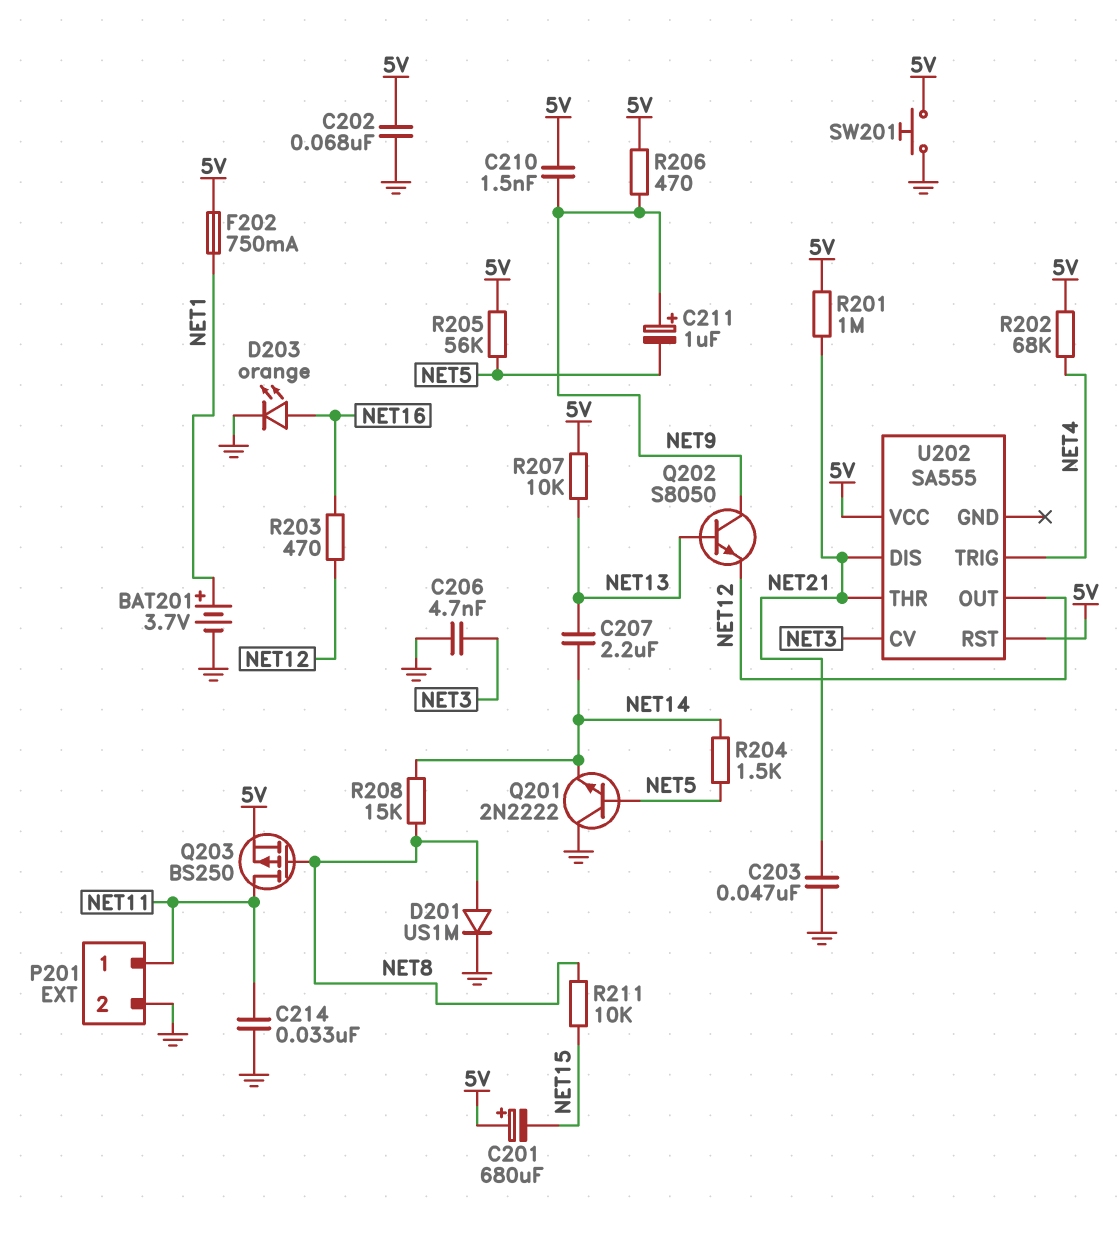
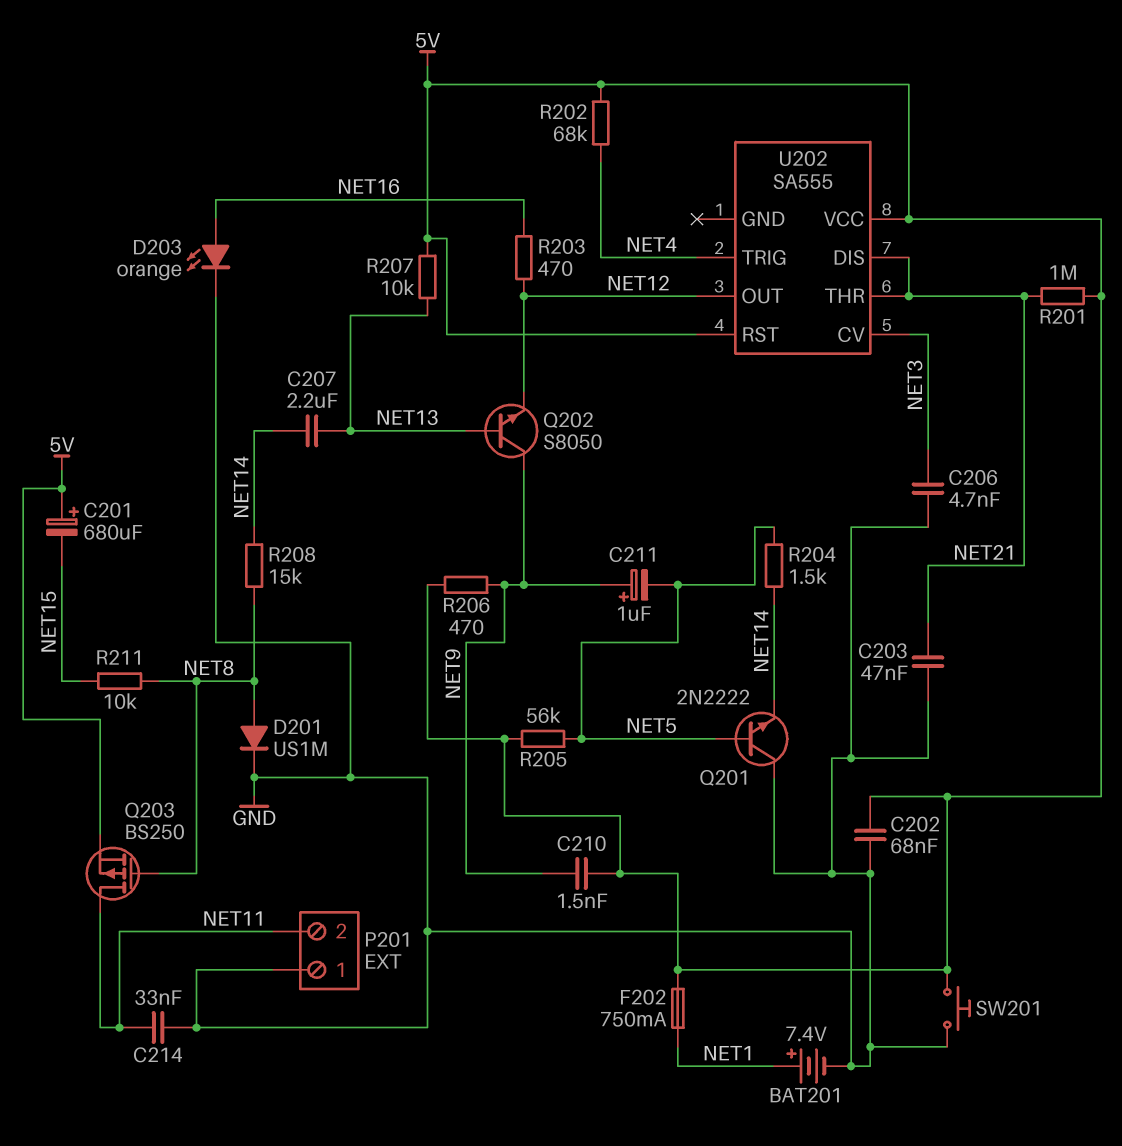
BAT201: 3.7V (plus NET1, minus GND) -> 7.4V (plus NET1, minus GND)
P201 pin 1: NET11 -> GND
P201 pin 2: GND -> NET11

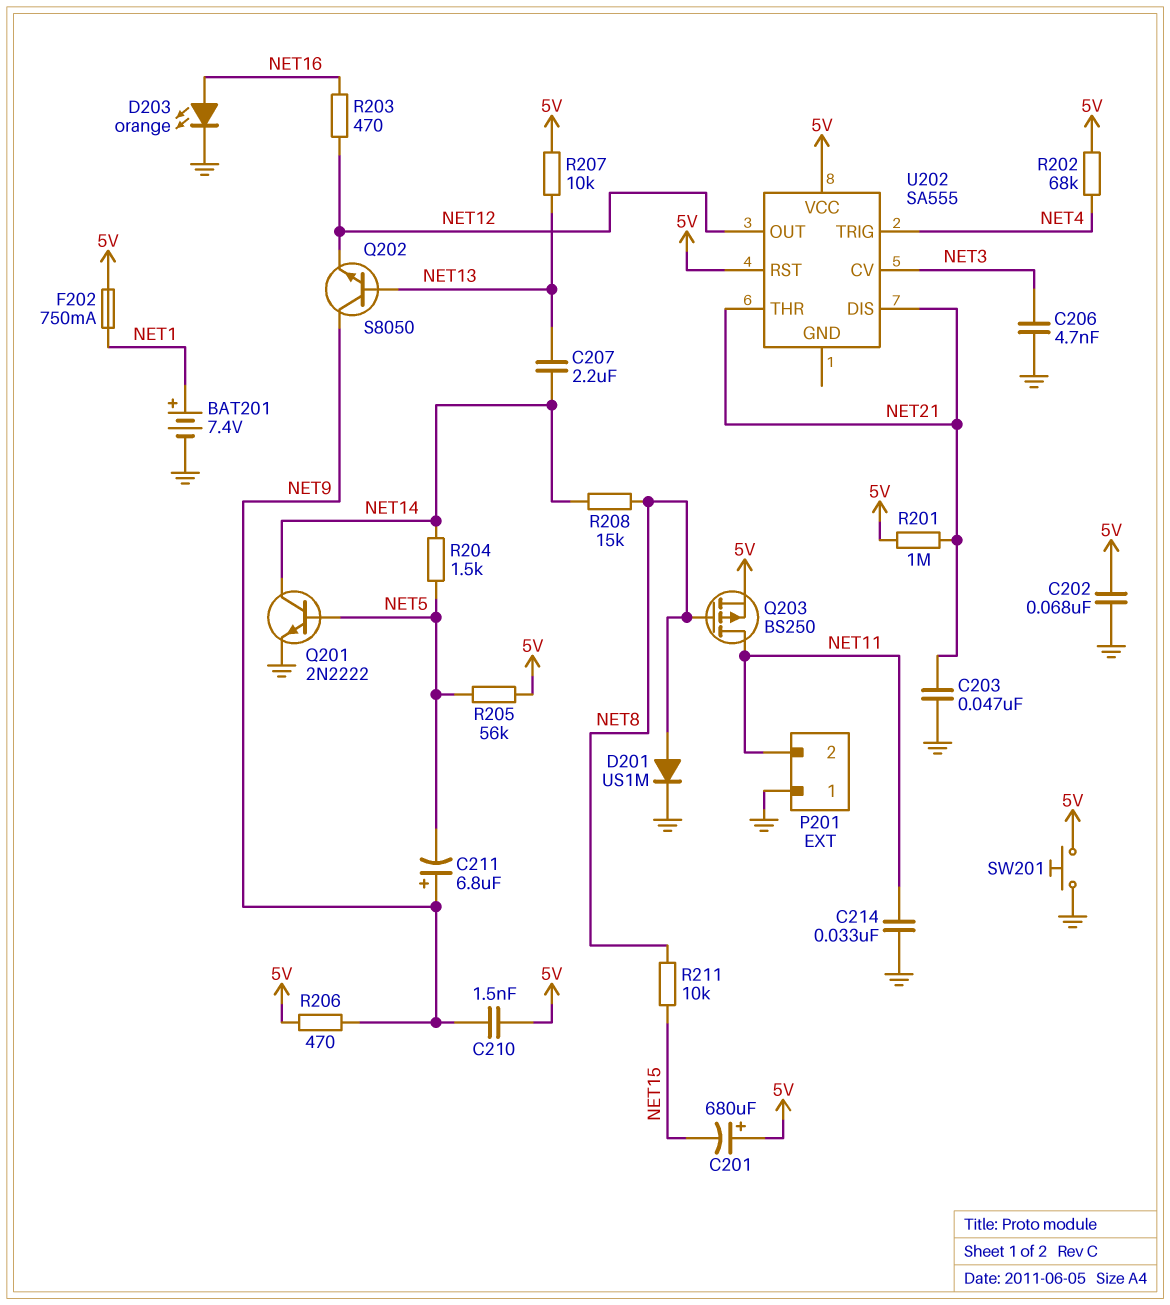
C211: 1uF (plus NET9, minus NET5) -> 6.8uF (plus NET9, minus NET5)
Q201: NPN 2N2222 (B NET5, C GND, E NET14) -> NPN 2N2222 (B NET5, C NET14, E GND)

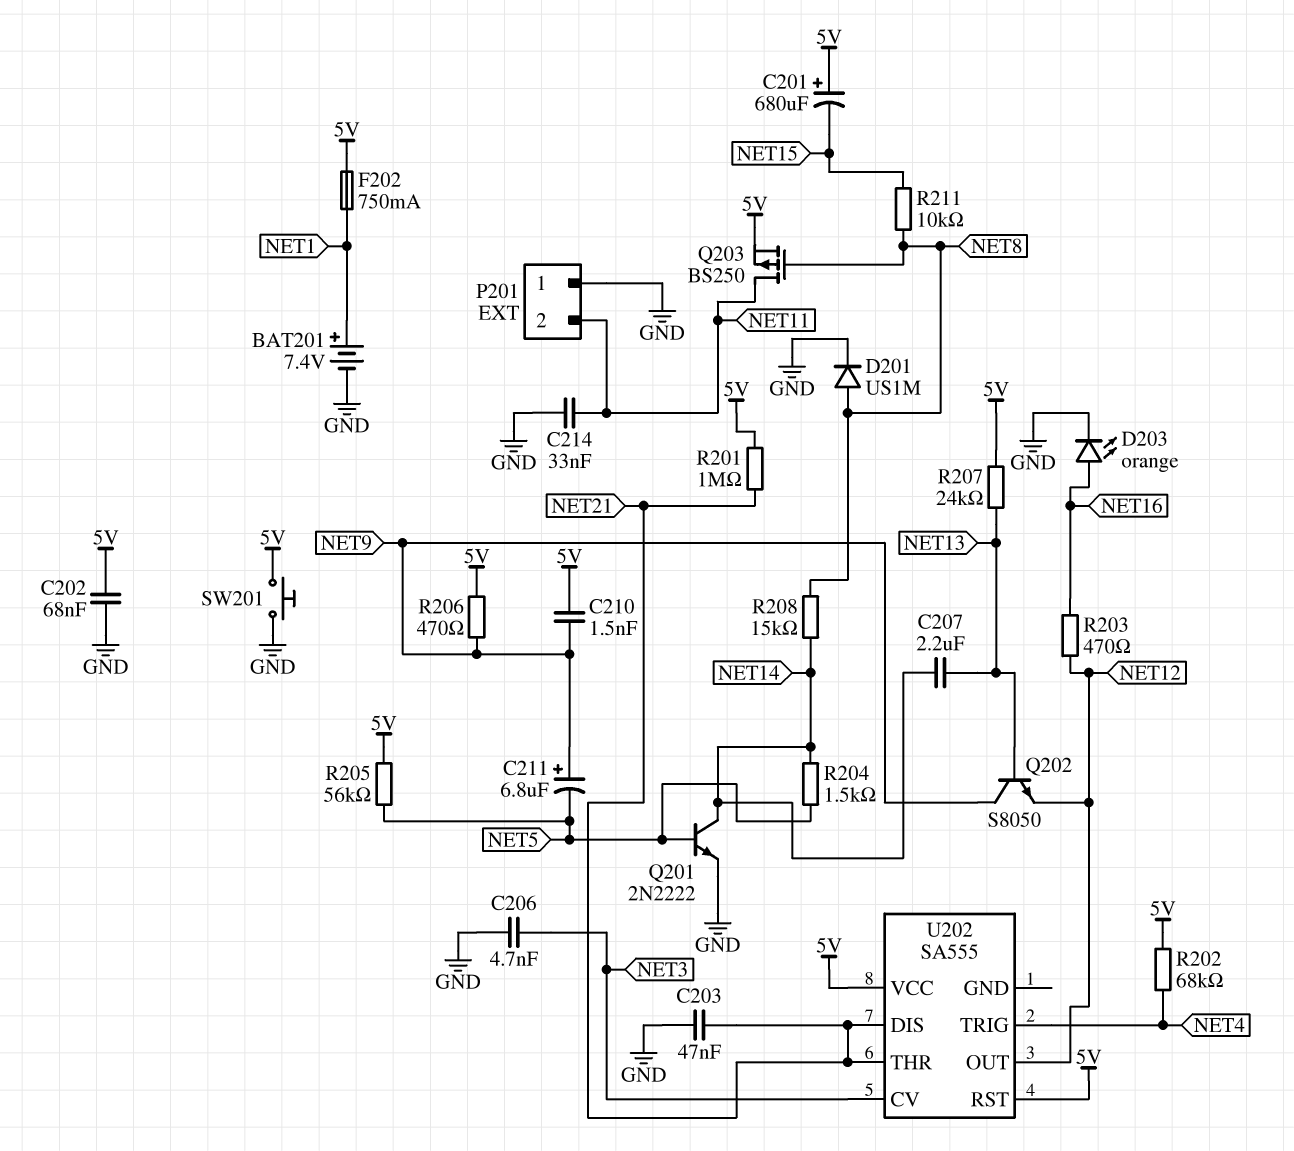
R207: 10k (5V, NET13) -> 24k (5V, NET13)

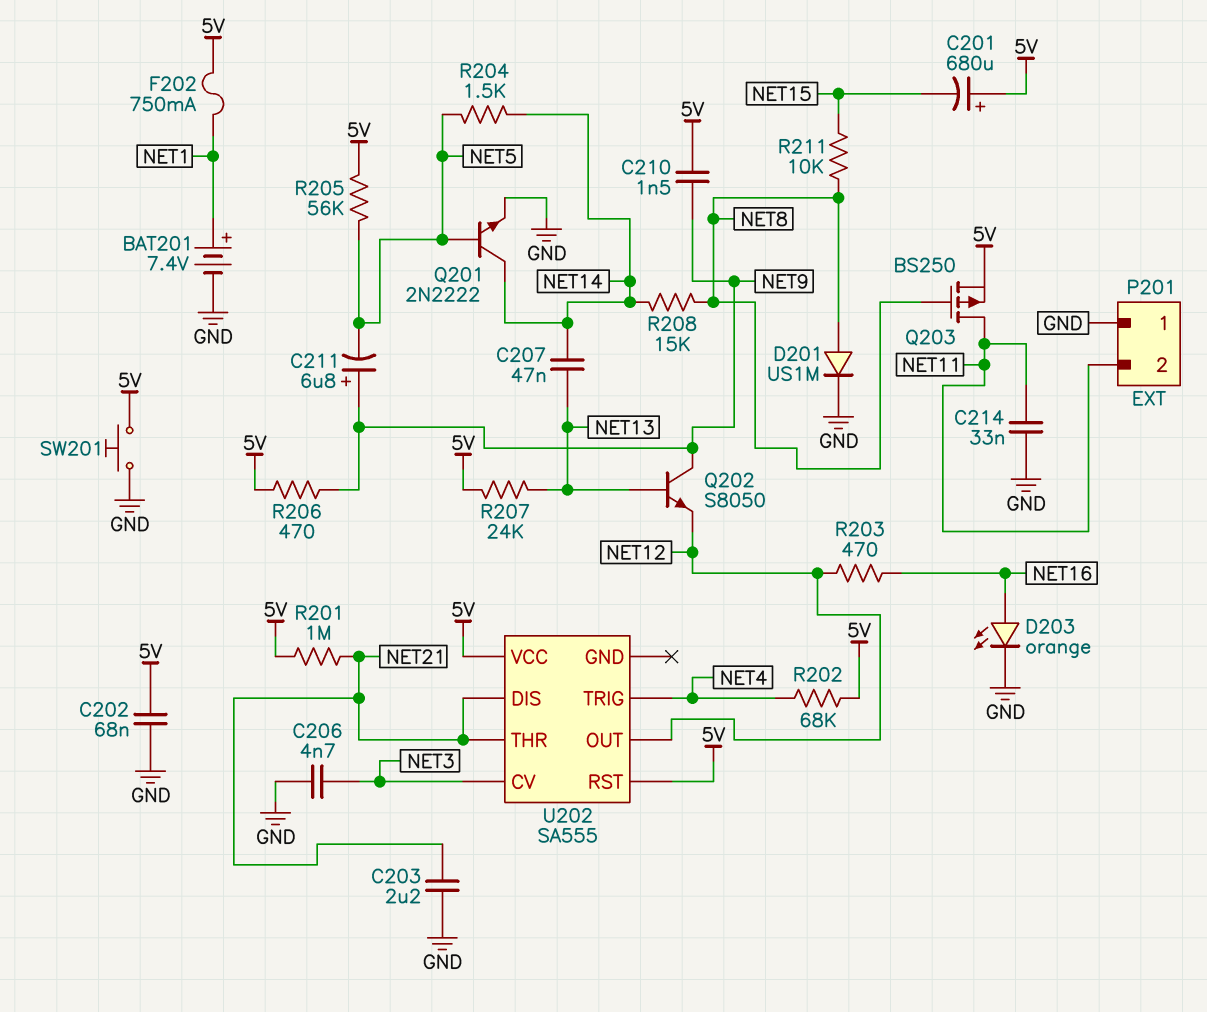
C203: 47nF (GND, NET21) -> 2.2uF (GND, NET21)
C207: 2.2uF (NET13, NET14) -> 47nF (NET13, NET14)

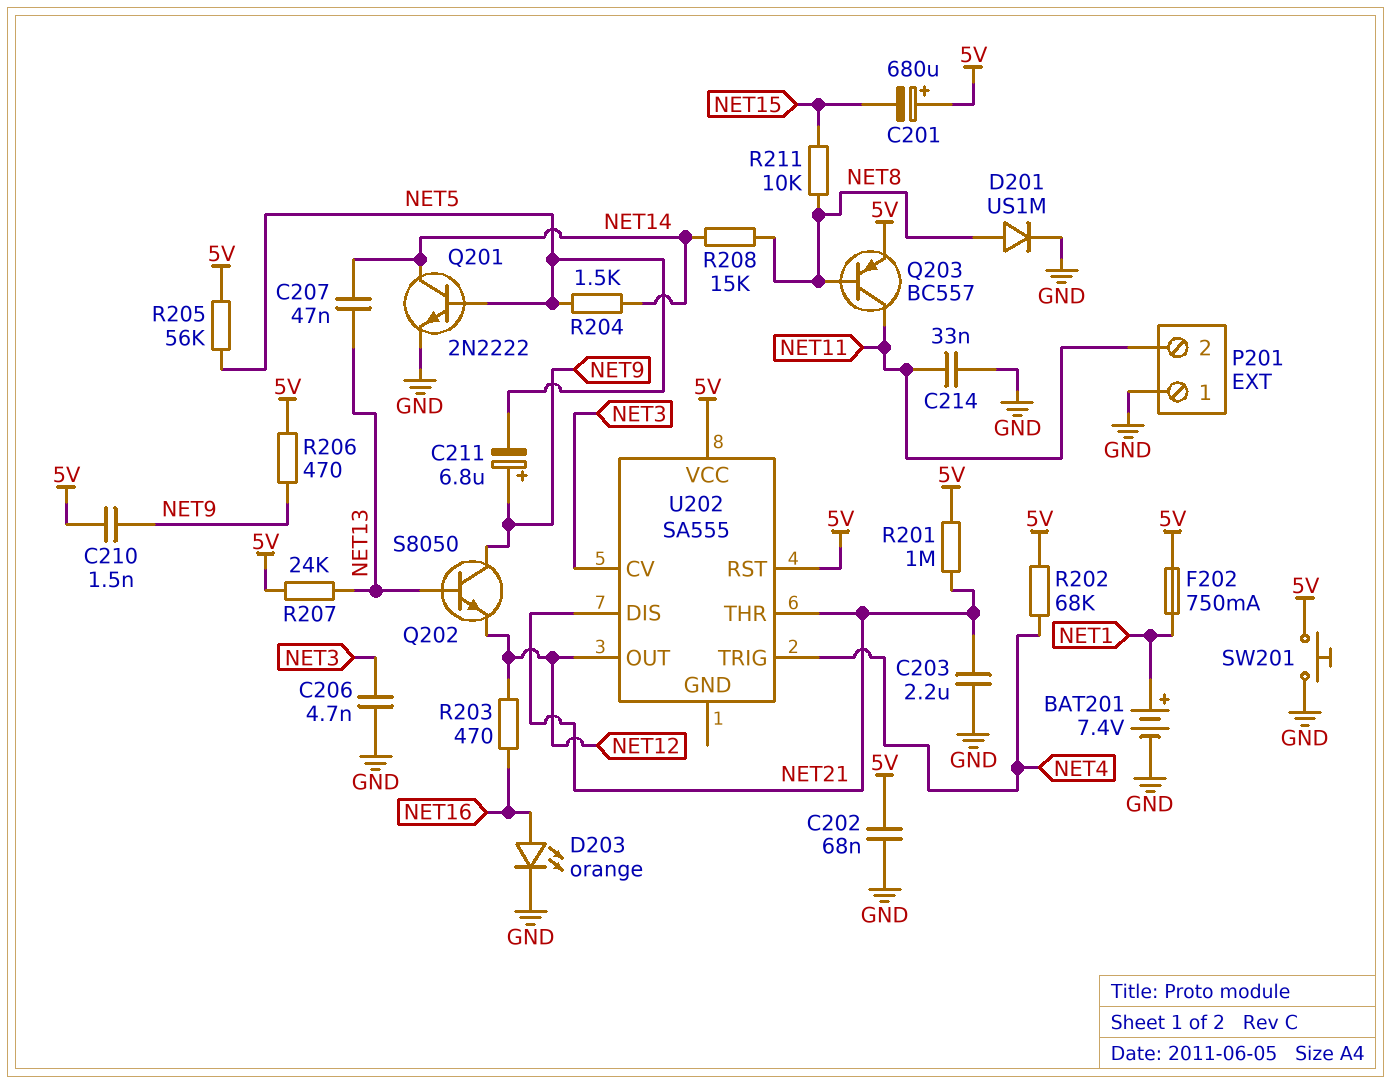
Q203: PMOS BS250 (G NET8, D NET11, S 5V) -> PNP BC557 (B NET8, C NET11, E 5V)

